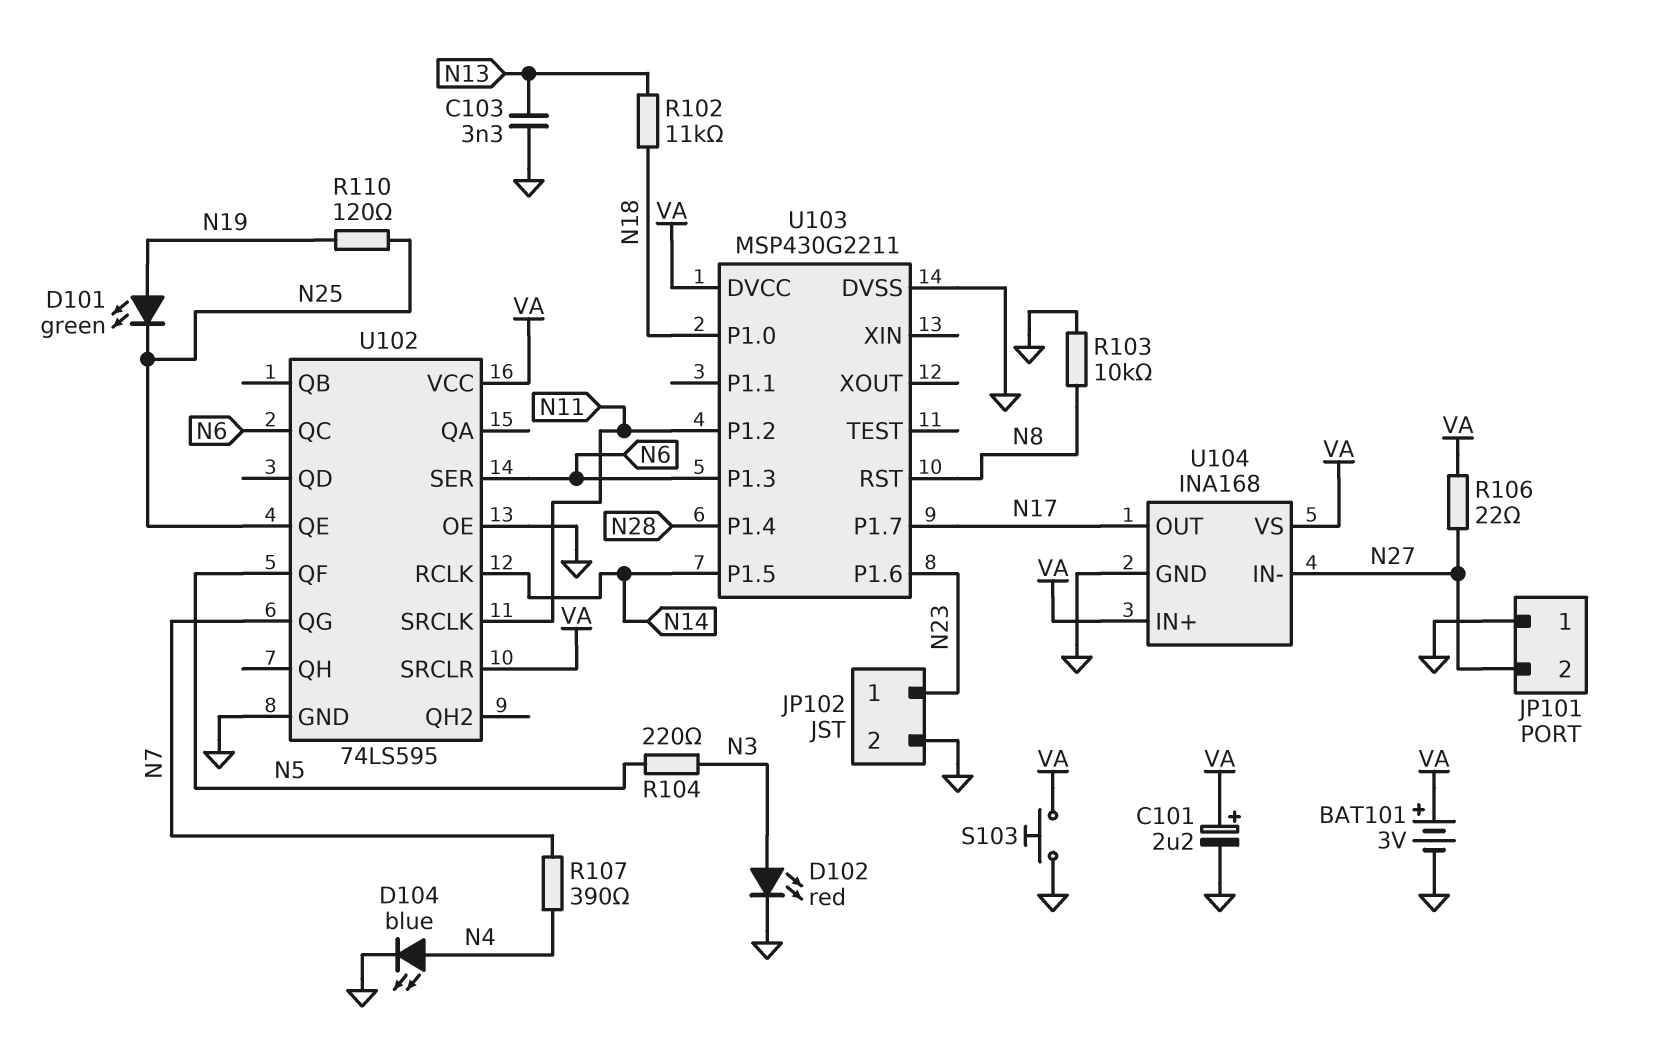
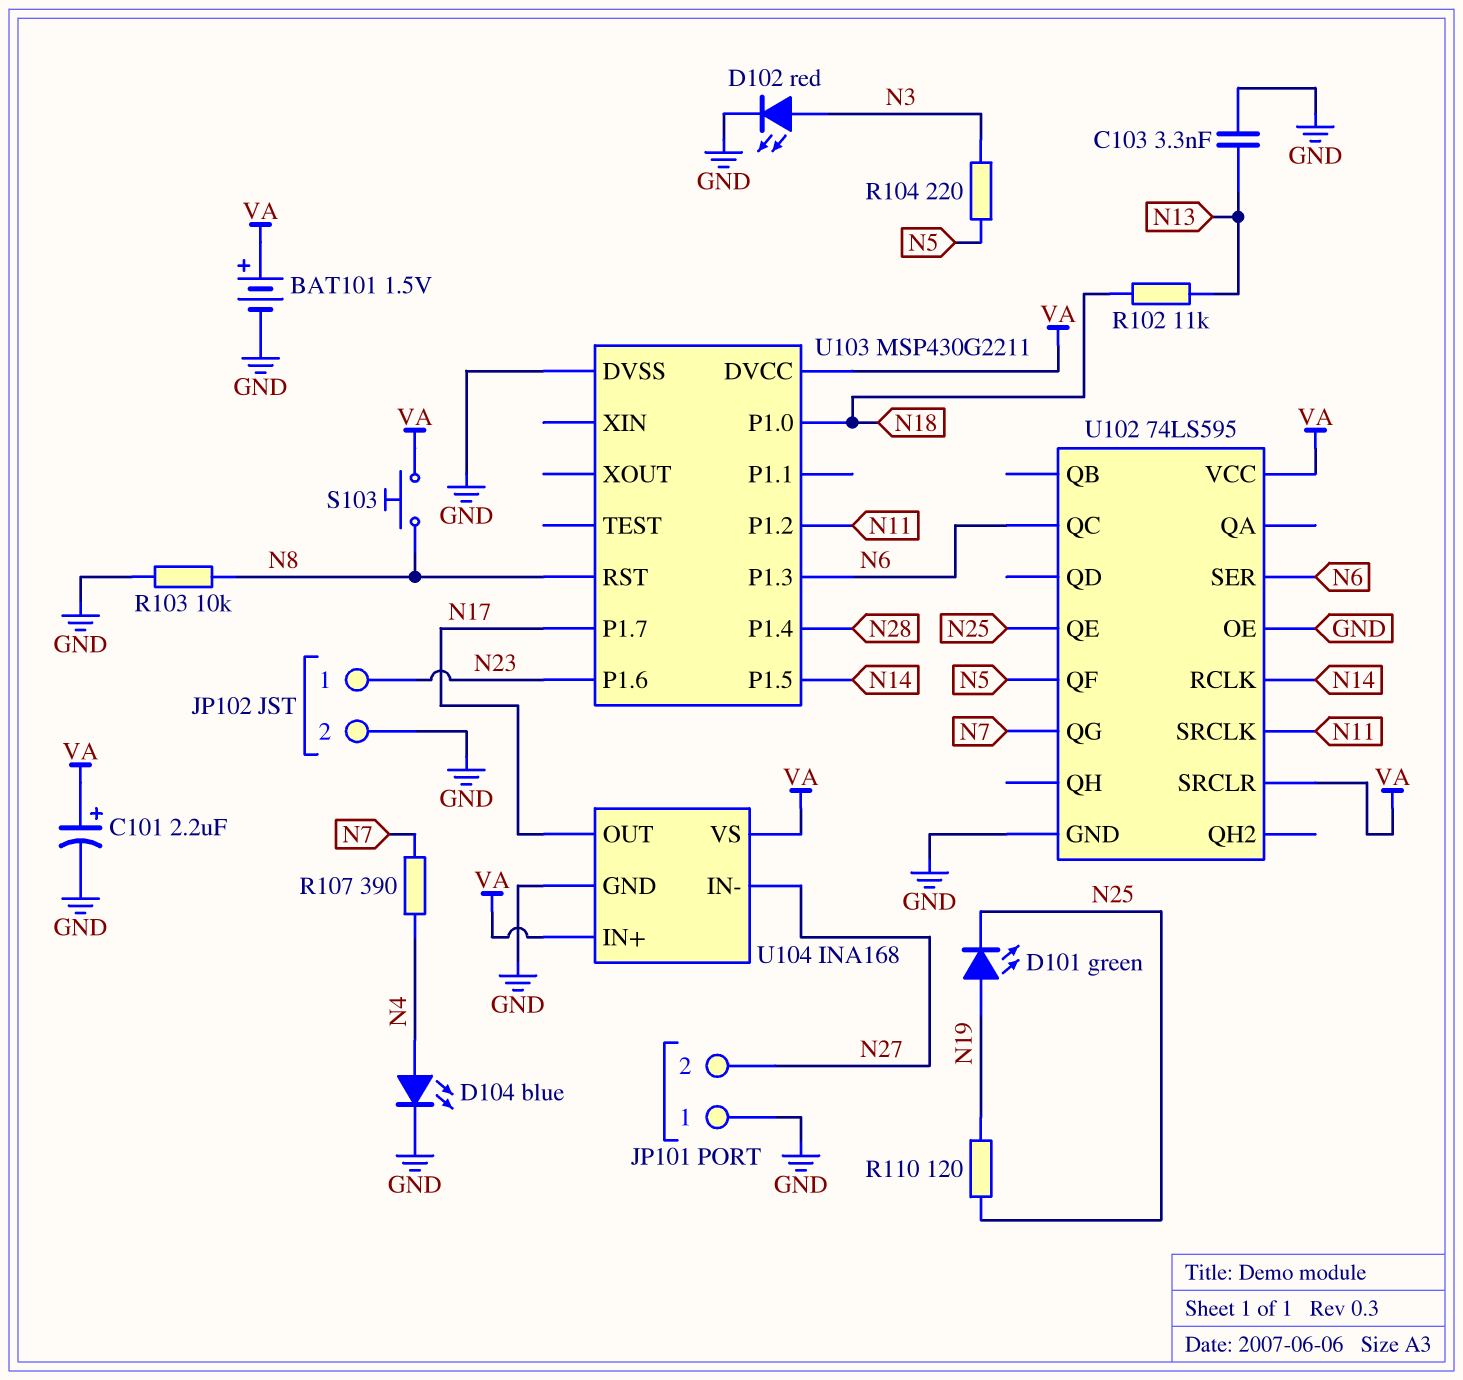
BAT101: 3V (plus VA, minus GND) -> 1.5V (plus VA, minus GND)
R106: 22 (N27, VA) -> none
S103: button (GND, VA) -> button (N8, VA)

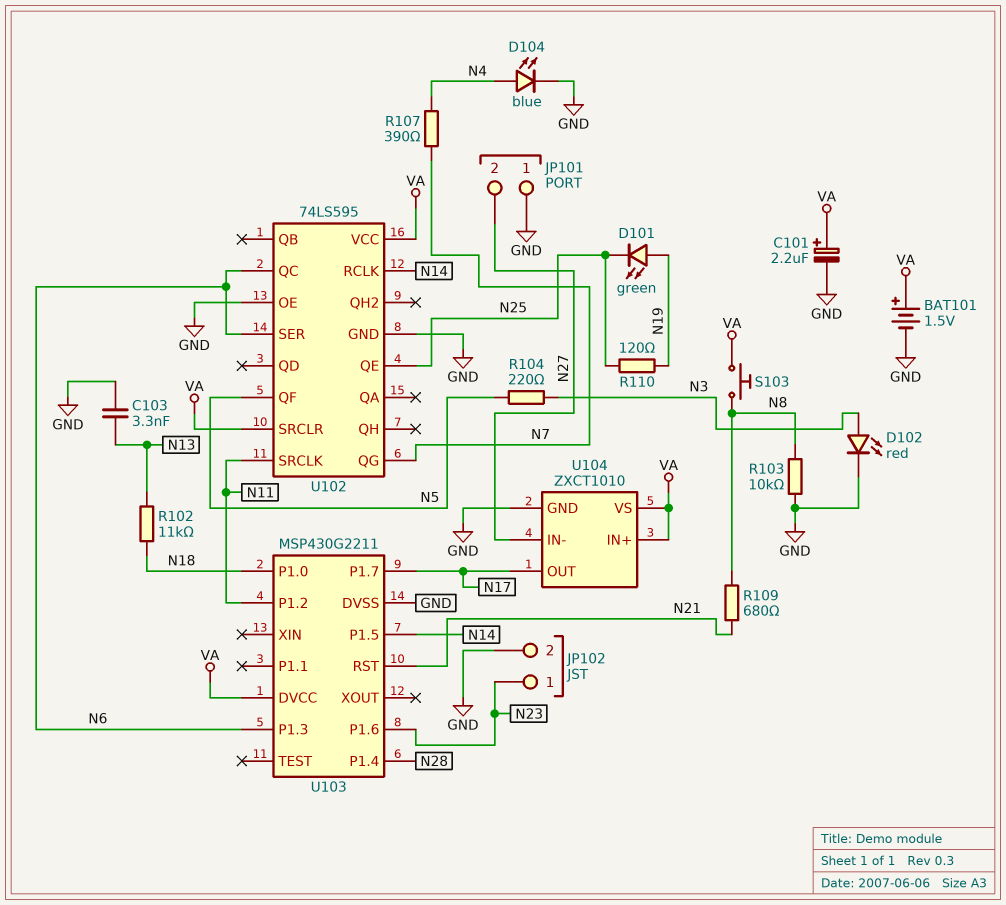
R109: none -> 680 (N8, N21)
U103 pin RST: N8 -> N21
U104: INA168 -> ZXCT1010

